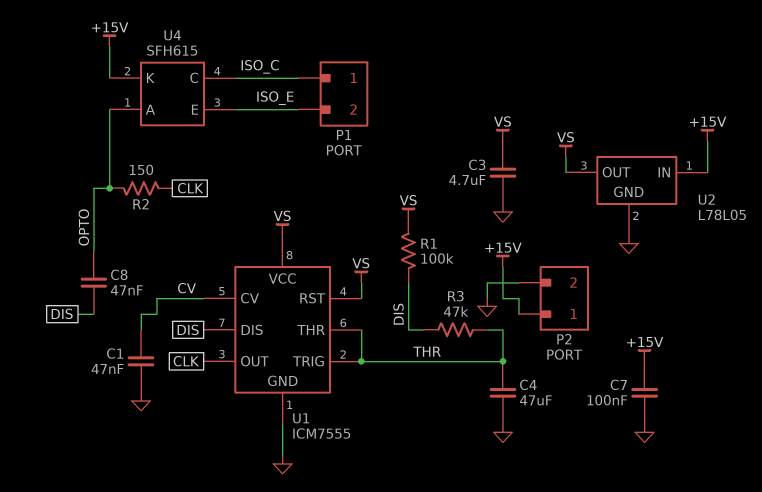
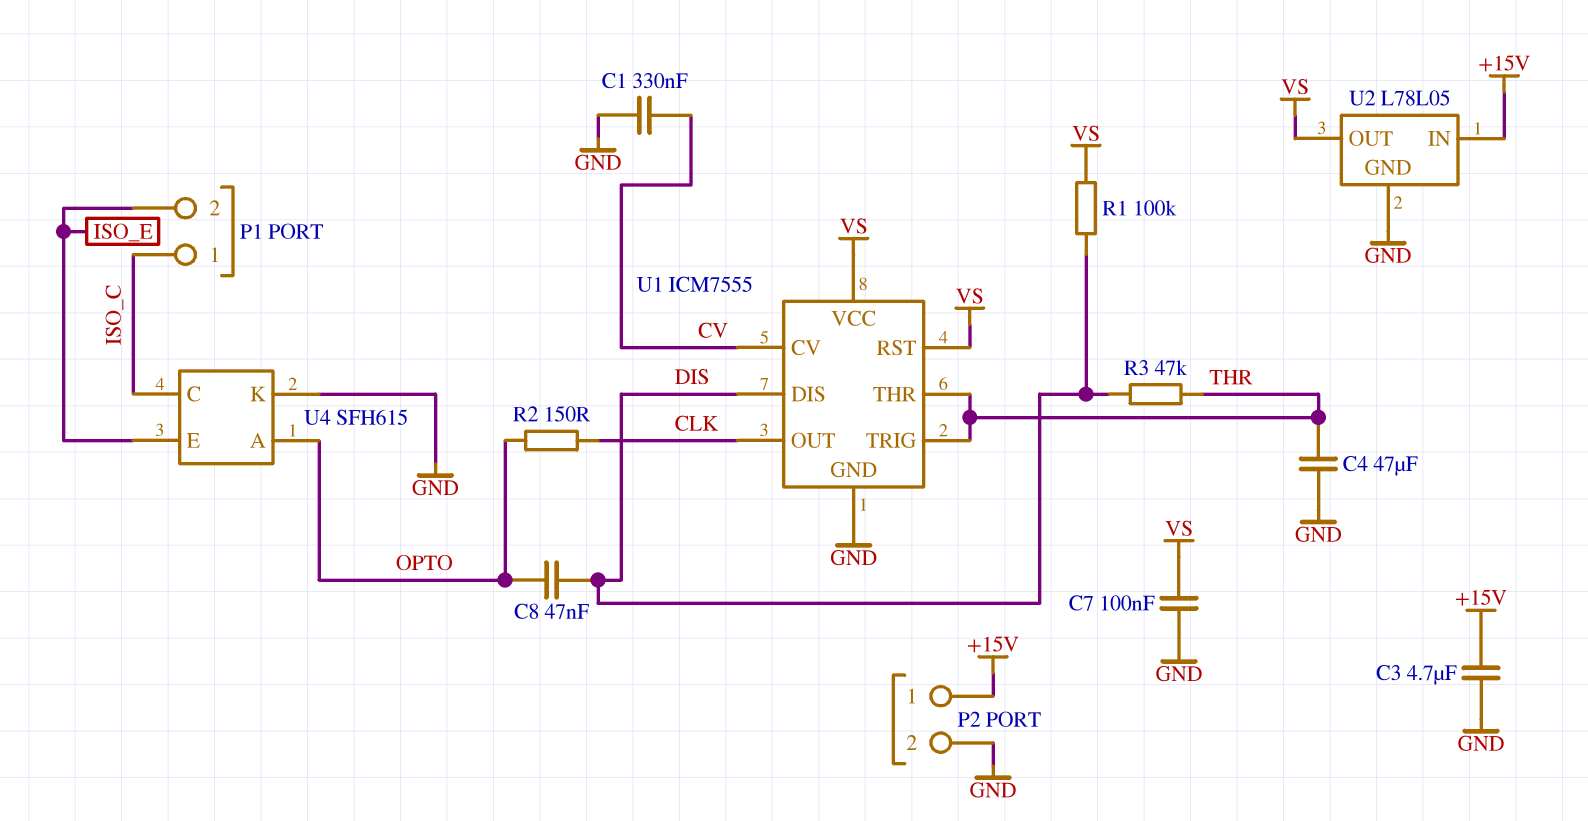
C1: 47nF (CV, GND) -> 330nF (CV, GND)
C3: 4.7uF (GND, VS) -> 4.7uF (+15V, GND)
C7: 100nF (+15V, GND) -> 100nF (GND, VS)
U4 pin K: +15V -> GND

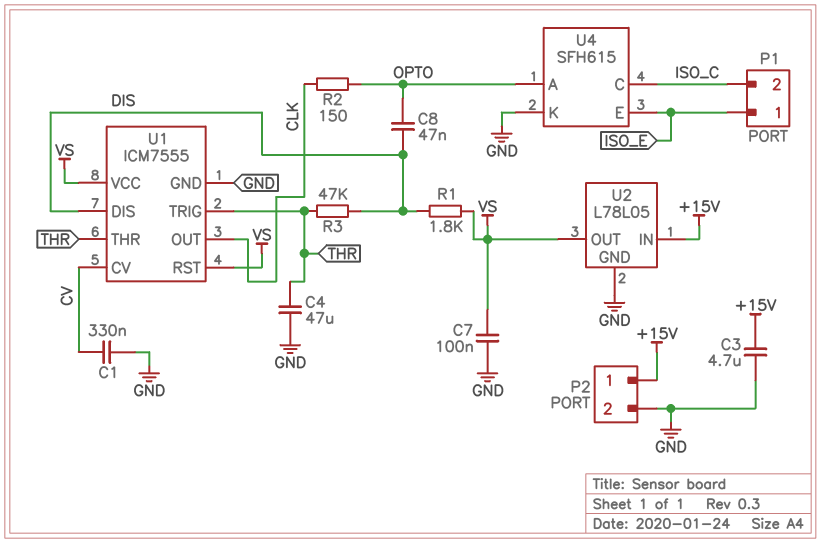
P1 pin 1: ISO_C -> ISO_E
P1 pin 2: ISO_E -> ISO_C
R1: 100k (DIS, VS) -> 1.8k (DIS, VS)

